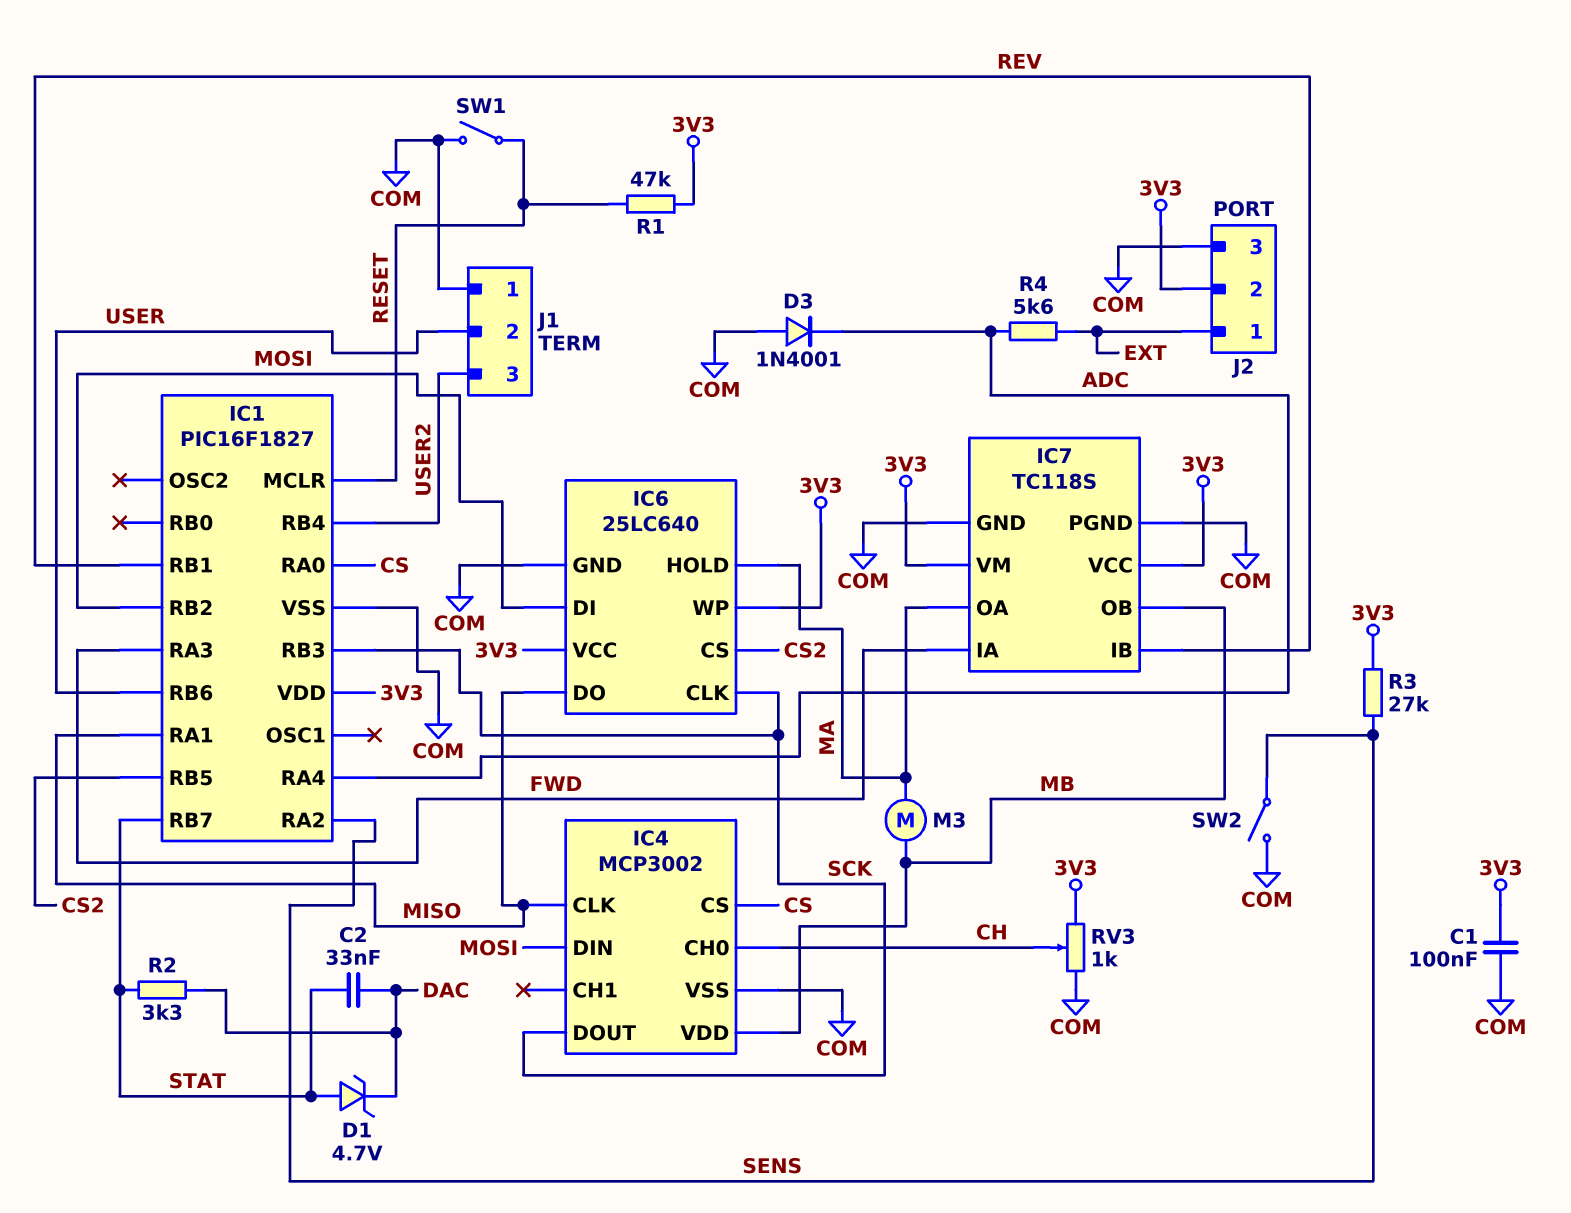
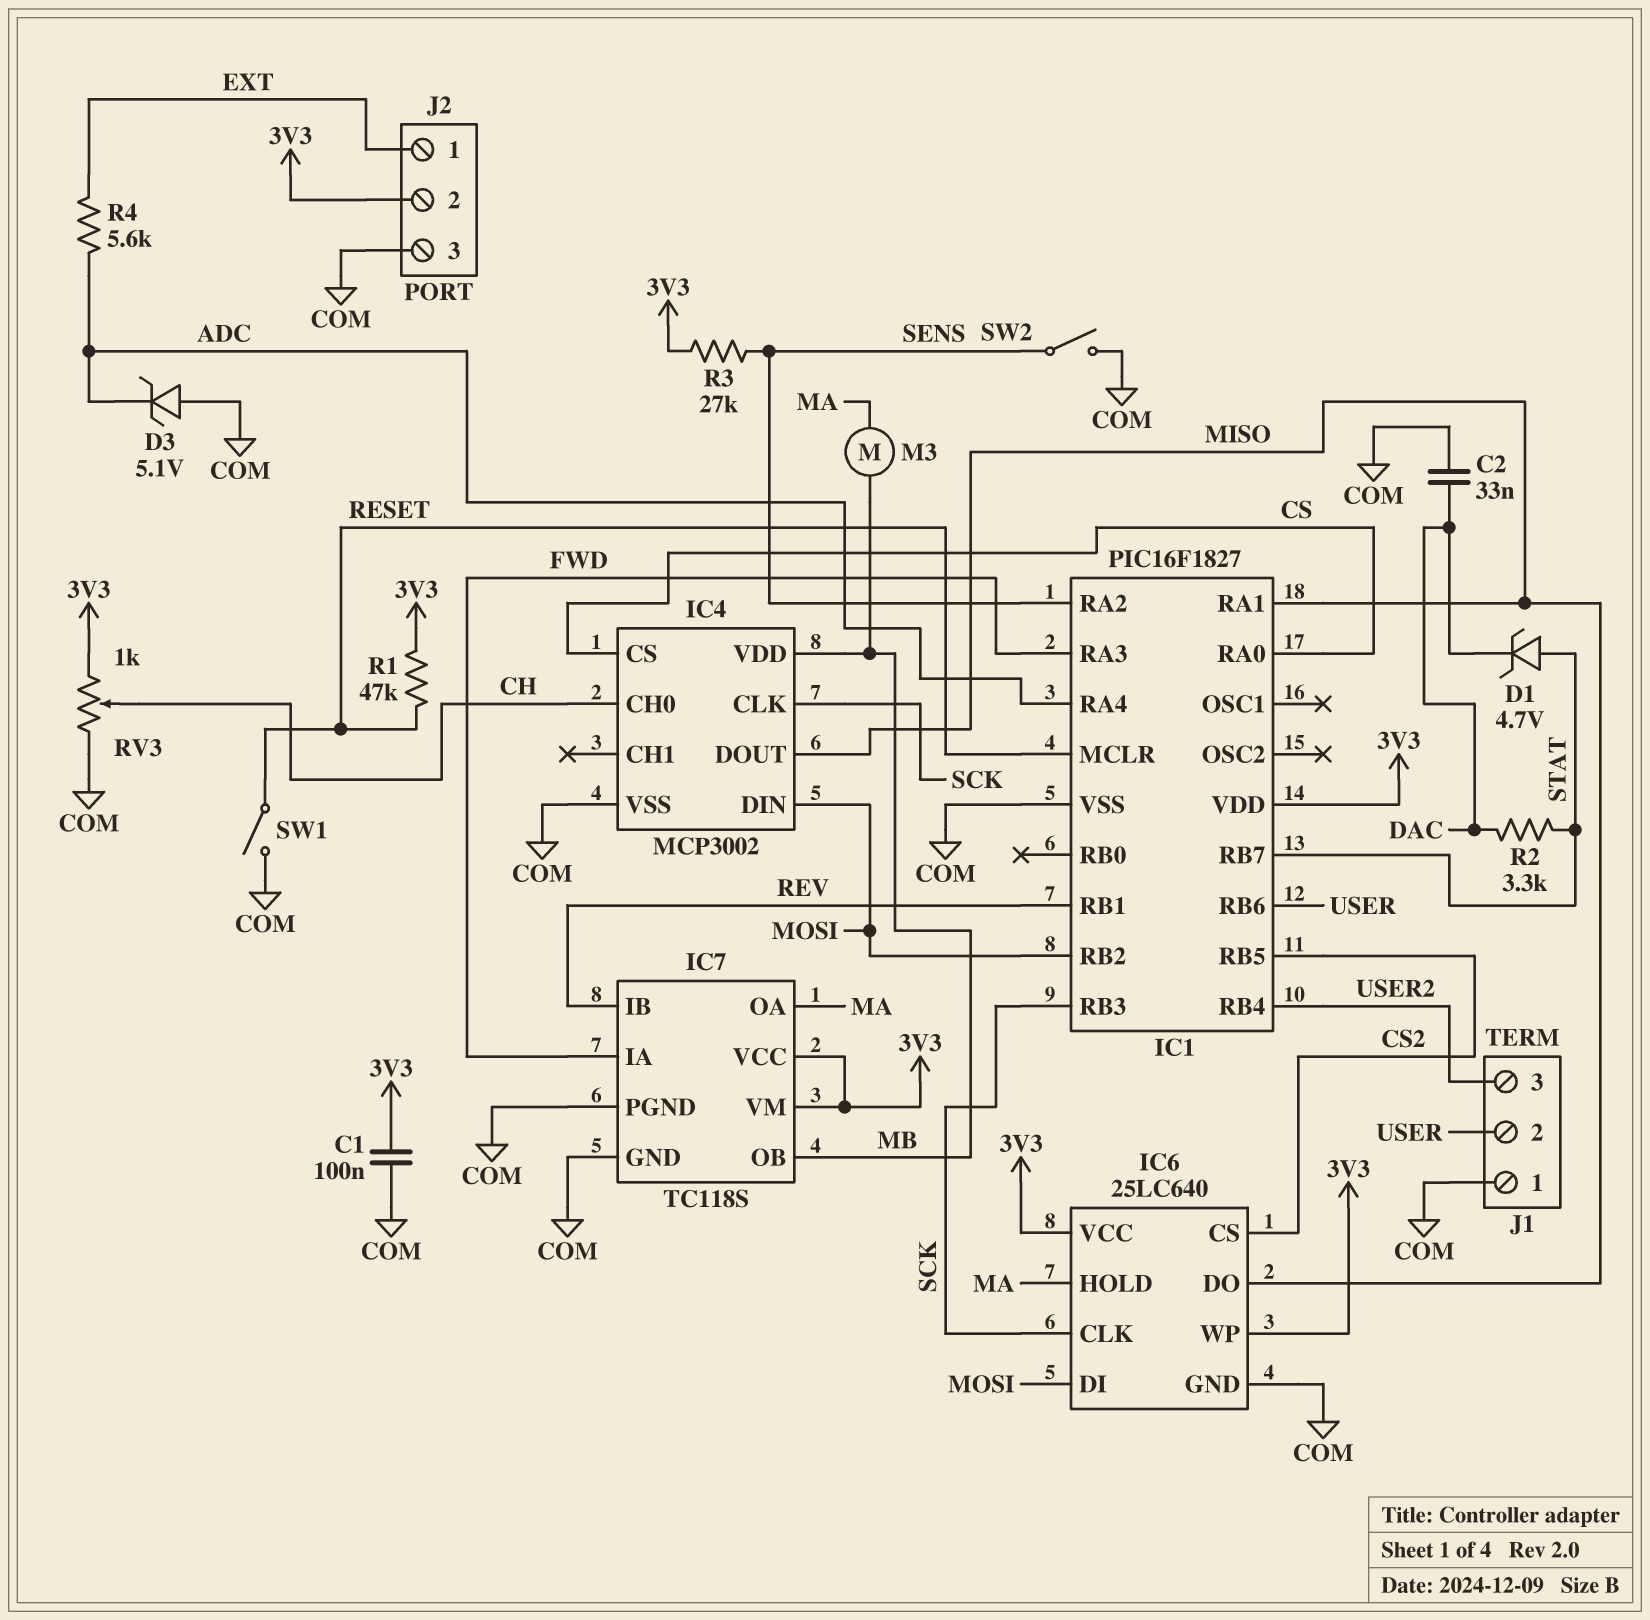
C2: 33nF (DAC, STAT) -> 33nF (COM, DAC)
D3: diode 1N4001 (A COM, K ADC) -> zener 5.1V (A COM, K ADC)
IC4 pin CLK: MISO -> SCK
IC4 pin DOUT: SCK -> MISO

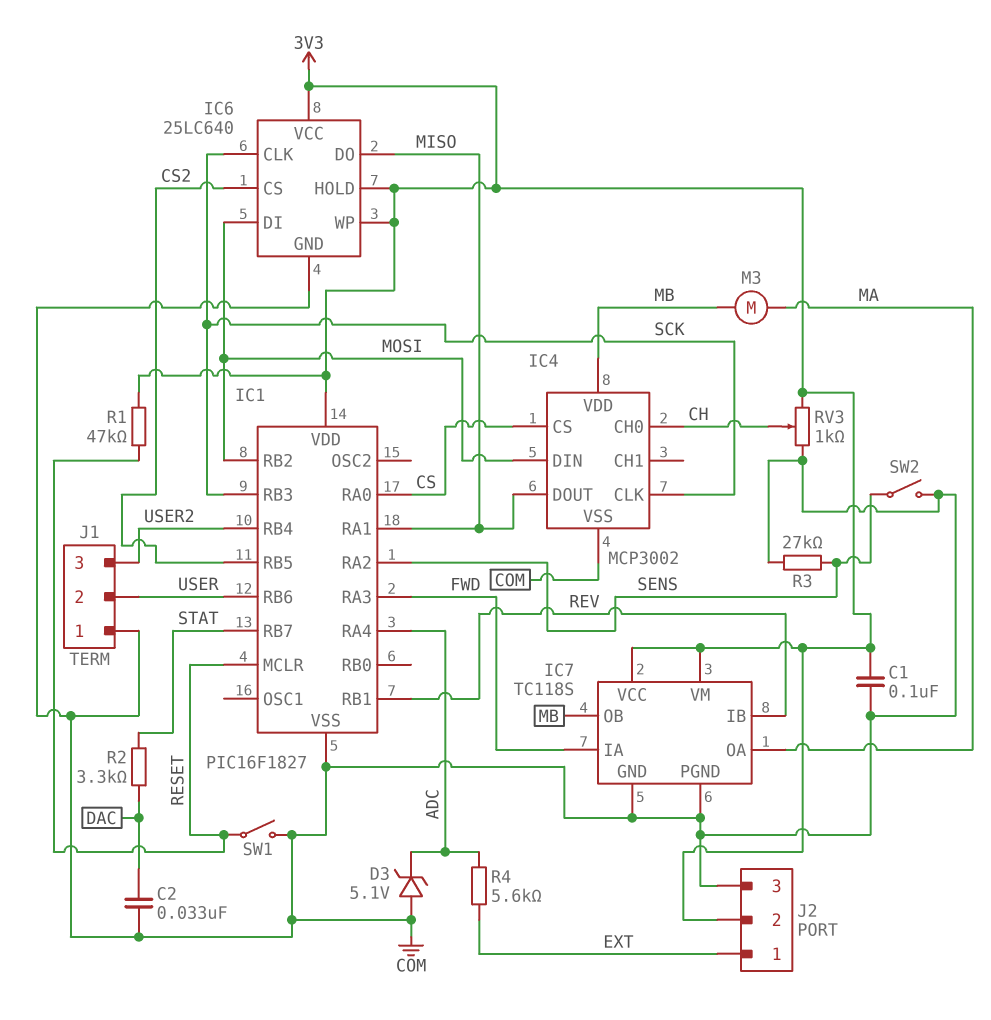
D1: zener 4.7V (A STAT, K DAC) -> none
IC6 pin HOLD: MA -> 3V3
R3: 27k (3V3, SENS) -> 27k (COM, SENS)

